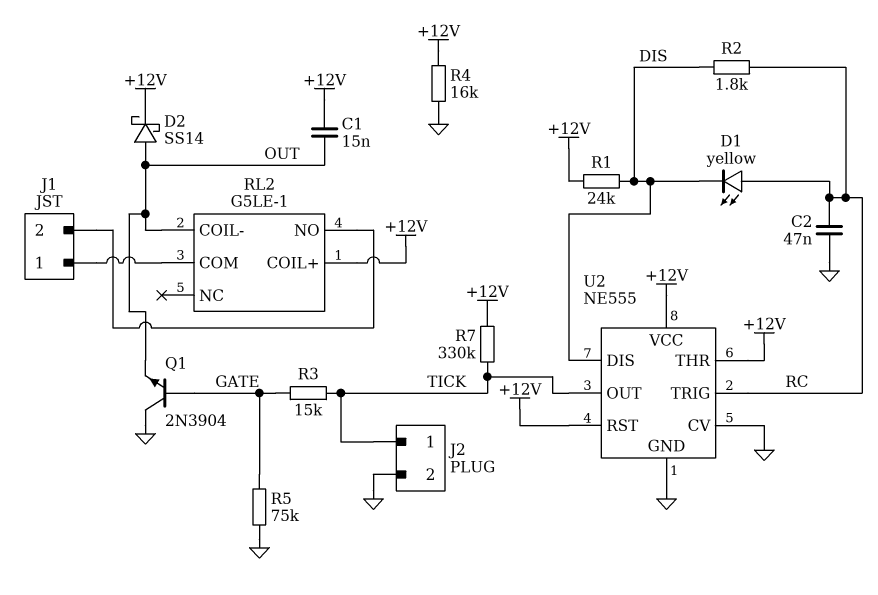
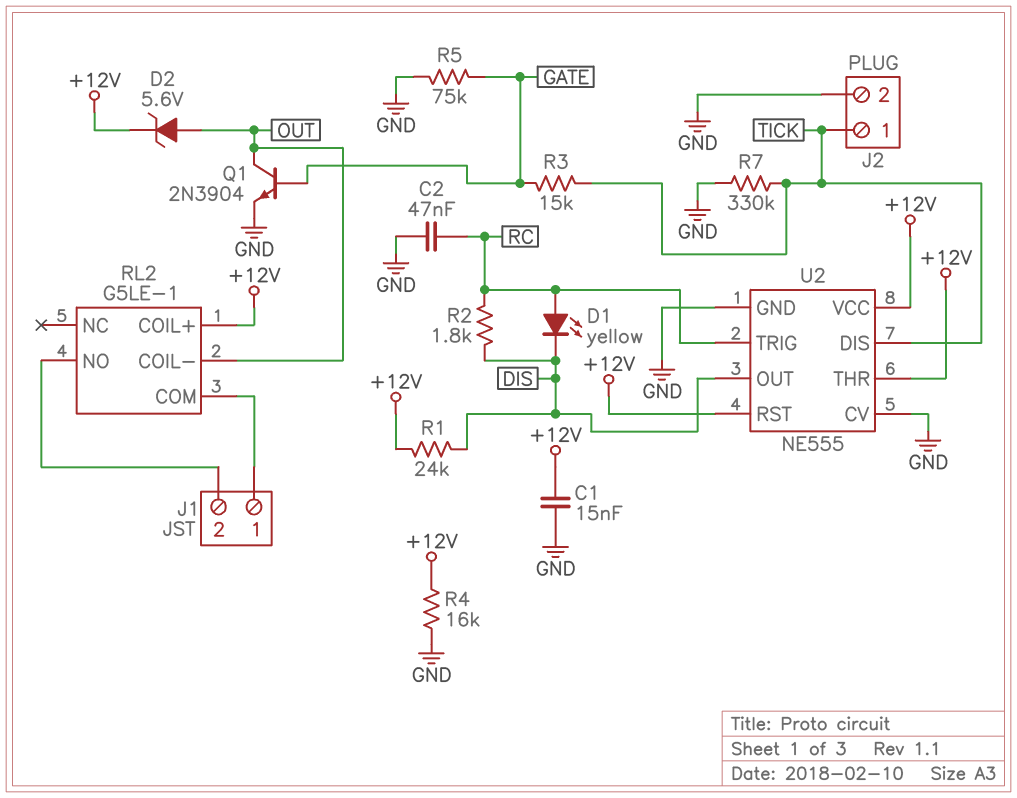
C1: 15nF (+12V, OUT) -> 15nF (+12V, GND)
D2: schottky SS14 (A OUT, K +12V) -> zener 5.6V (A OUT, K +12V)
Q1: NPN 2N3904 (B GATE, C GND, E OUT) -> NPN 2N3904 (B GATE, C OUT, E GND)
R7: 330k (+12V, TICK) -> 330k (GND, TICK)
U2 pin DIS: DIS -> TICK
U2 pin OUT: TICK -> DIS

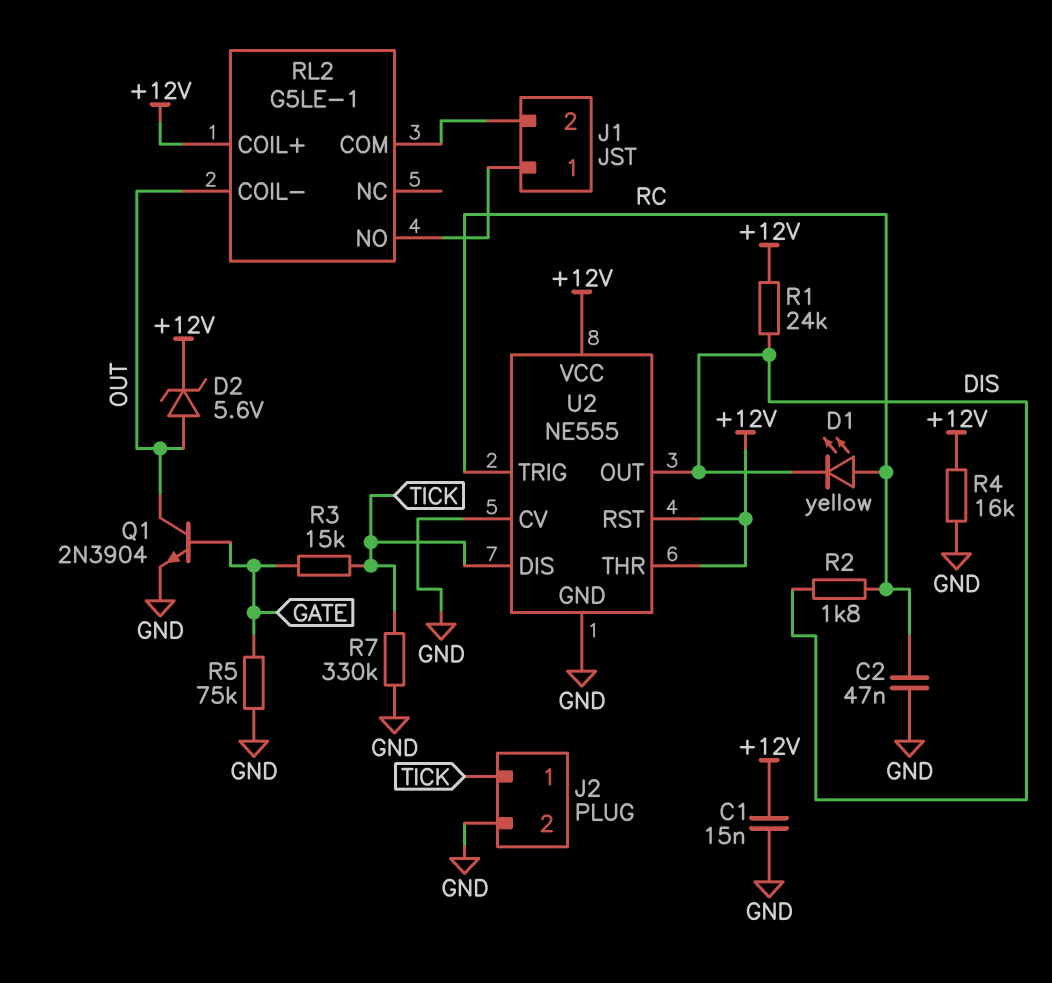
RL2 pin COM: J1/1 -> J1/2
RL2 pin NO: J1/2 -> J1/1

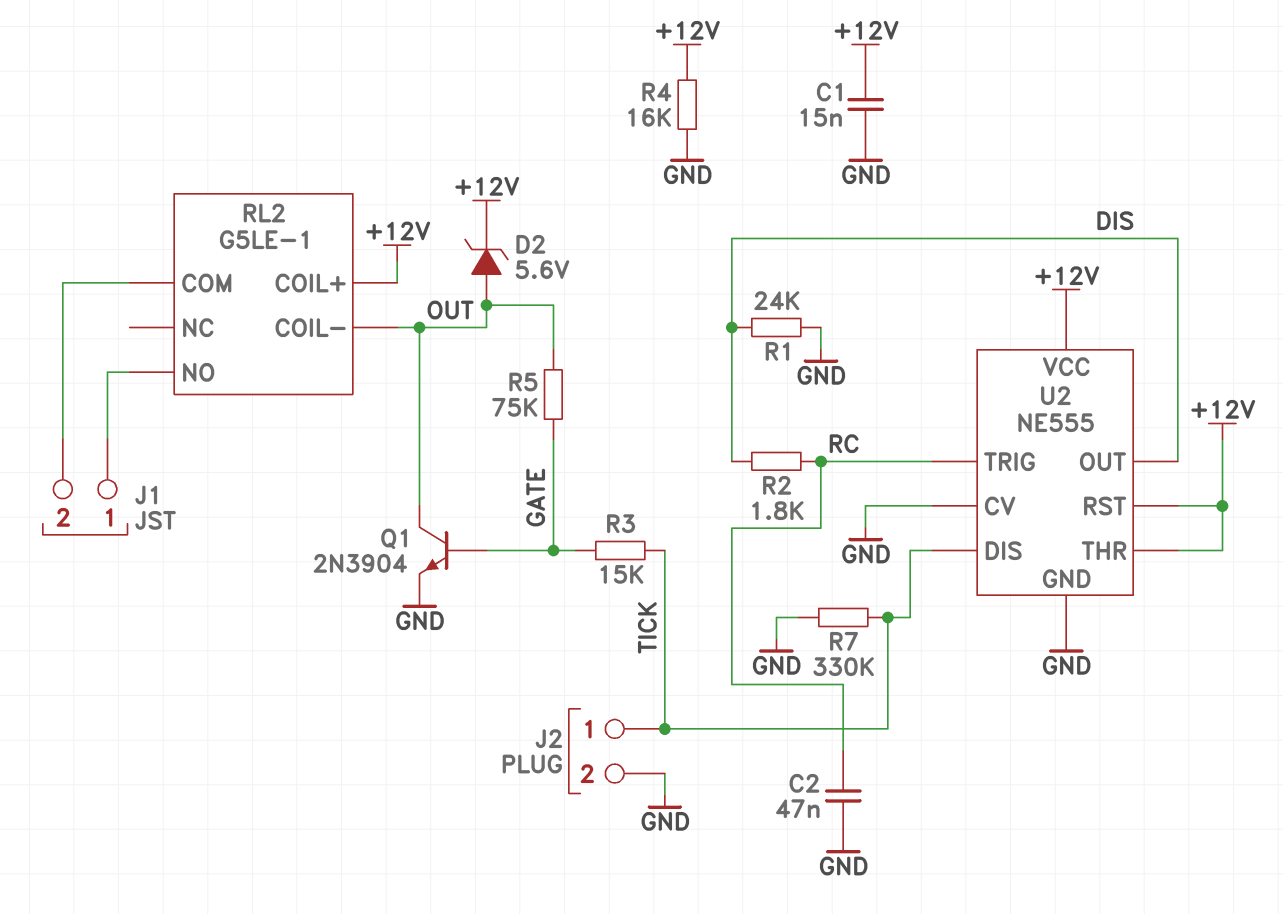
D1: LED yellow (A RC, K DIS) -> none
R1: 24k (+12V, DIS) -> 24k (DIS, GND)
R5: 75k (GATE, GND) -> 75k (GATE, OUT)

